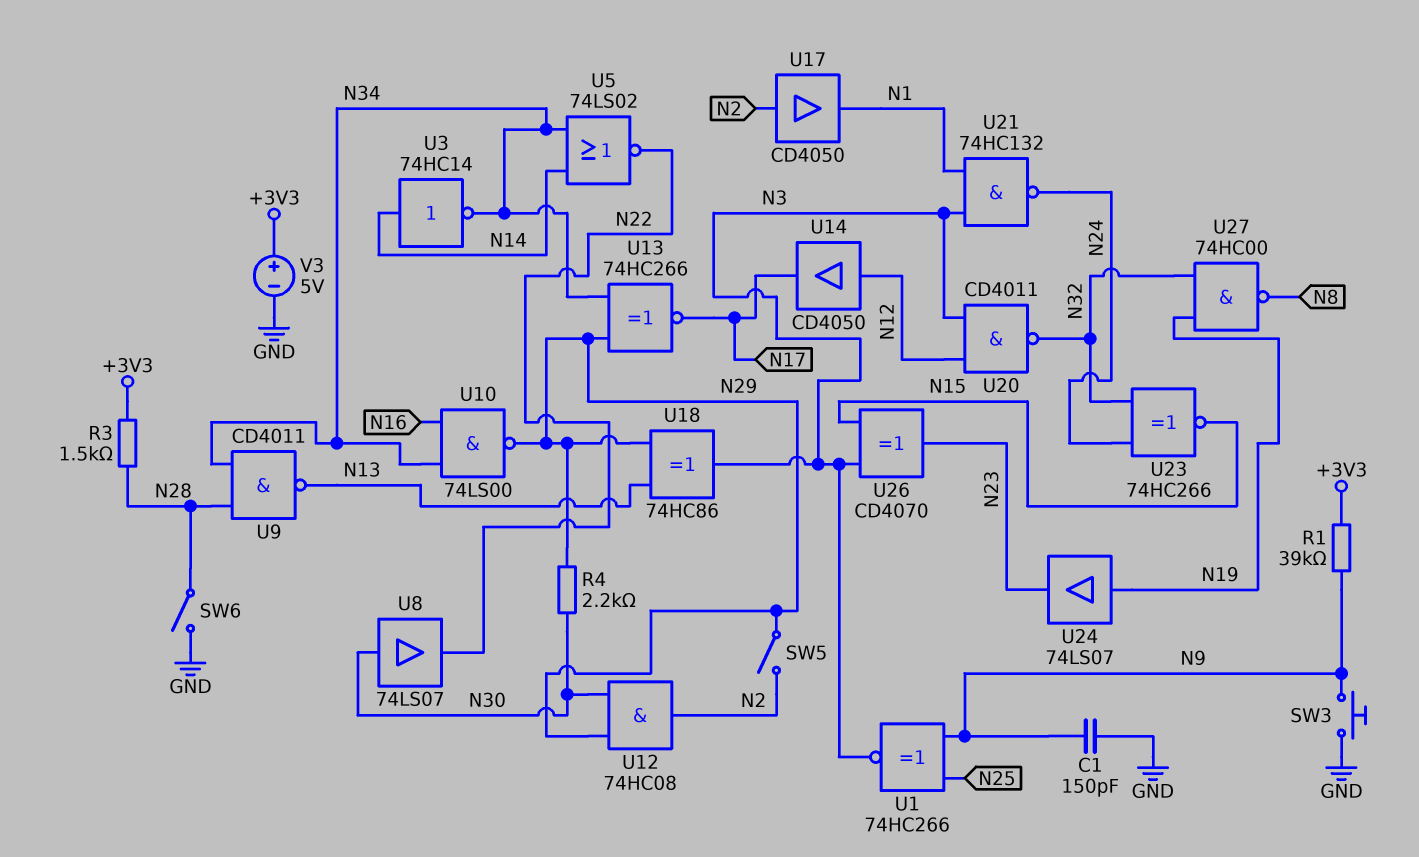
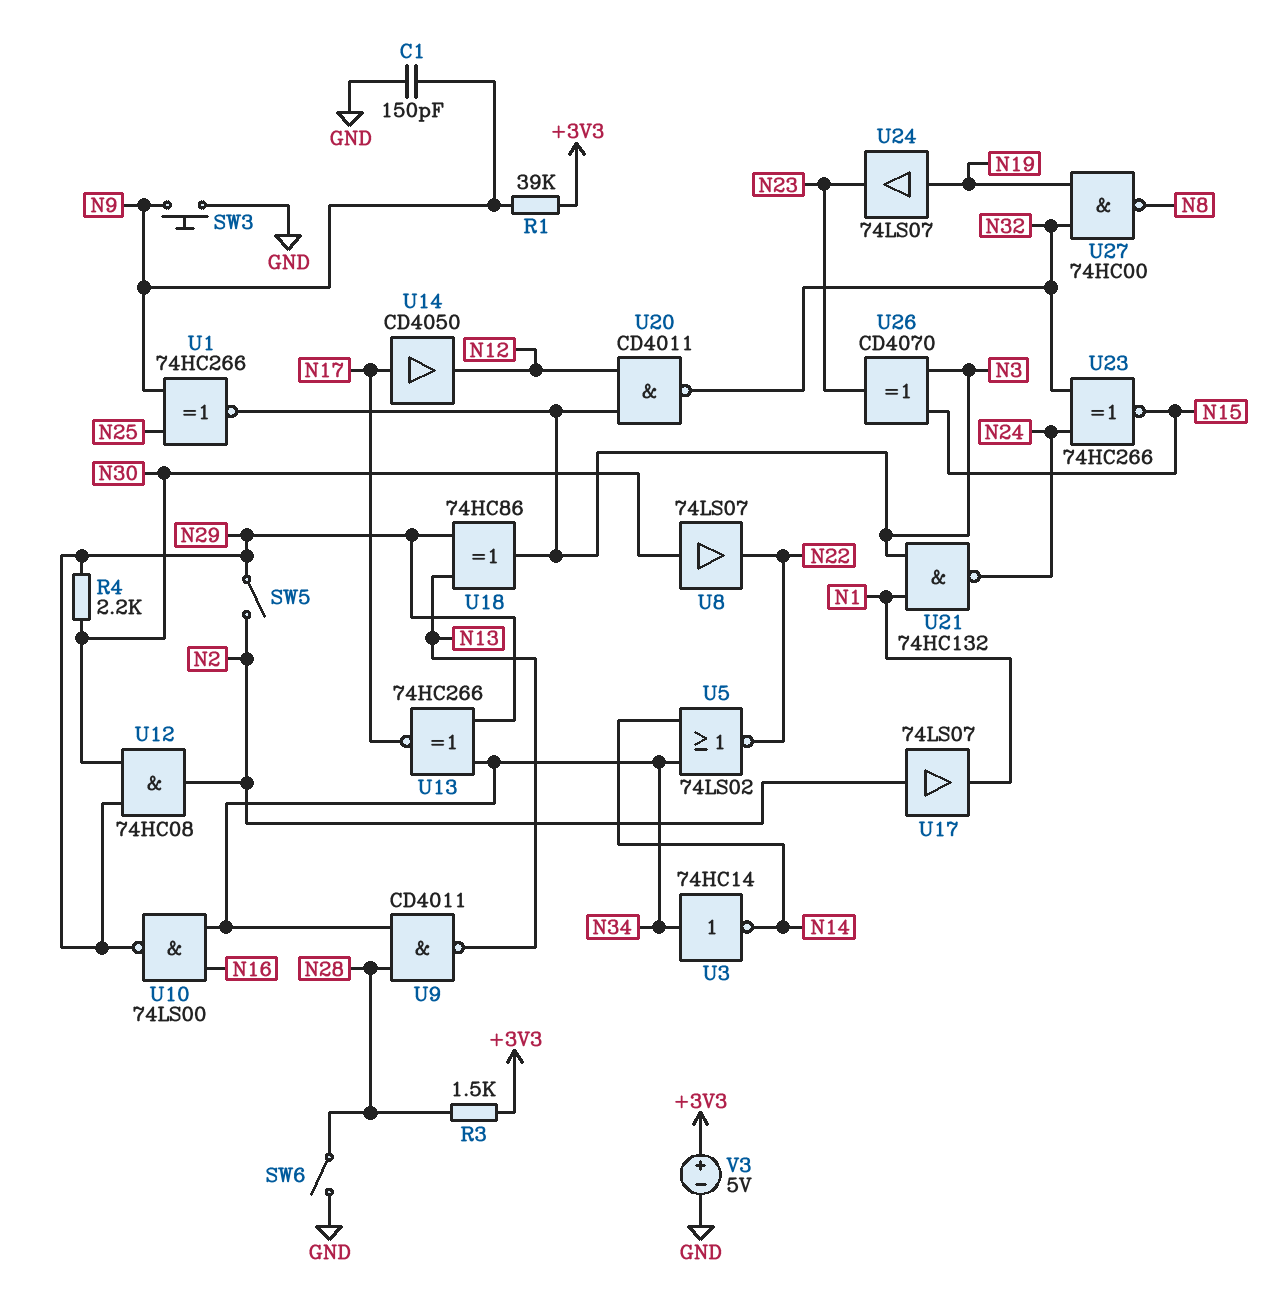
U3: NOT 74HC14 (in N14, out N34) -> NOT 74HC14 (in N34, out N14)
U14: buffer CD4050 (in N12, out N17) -> buffer CD4050 (in N17, out N12)
U17: buffer CD4050 (in N2, out N1) -> buffer 74LS07 (in N2, out N1)

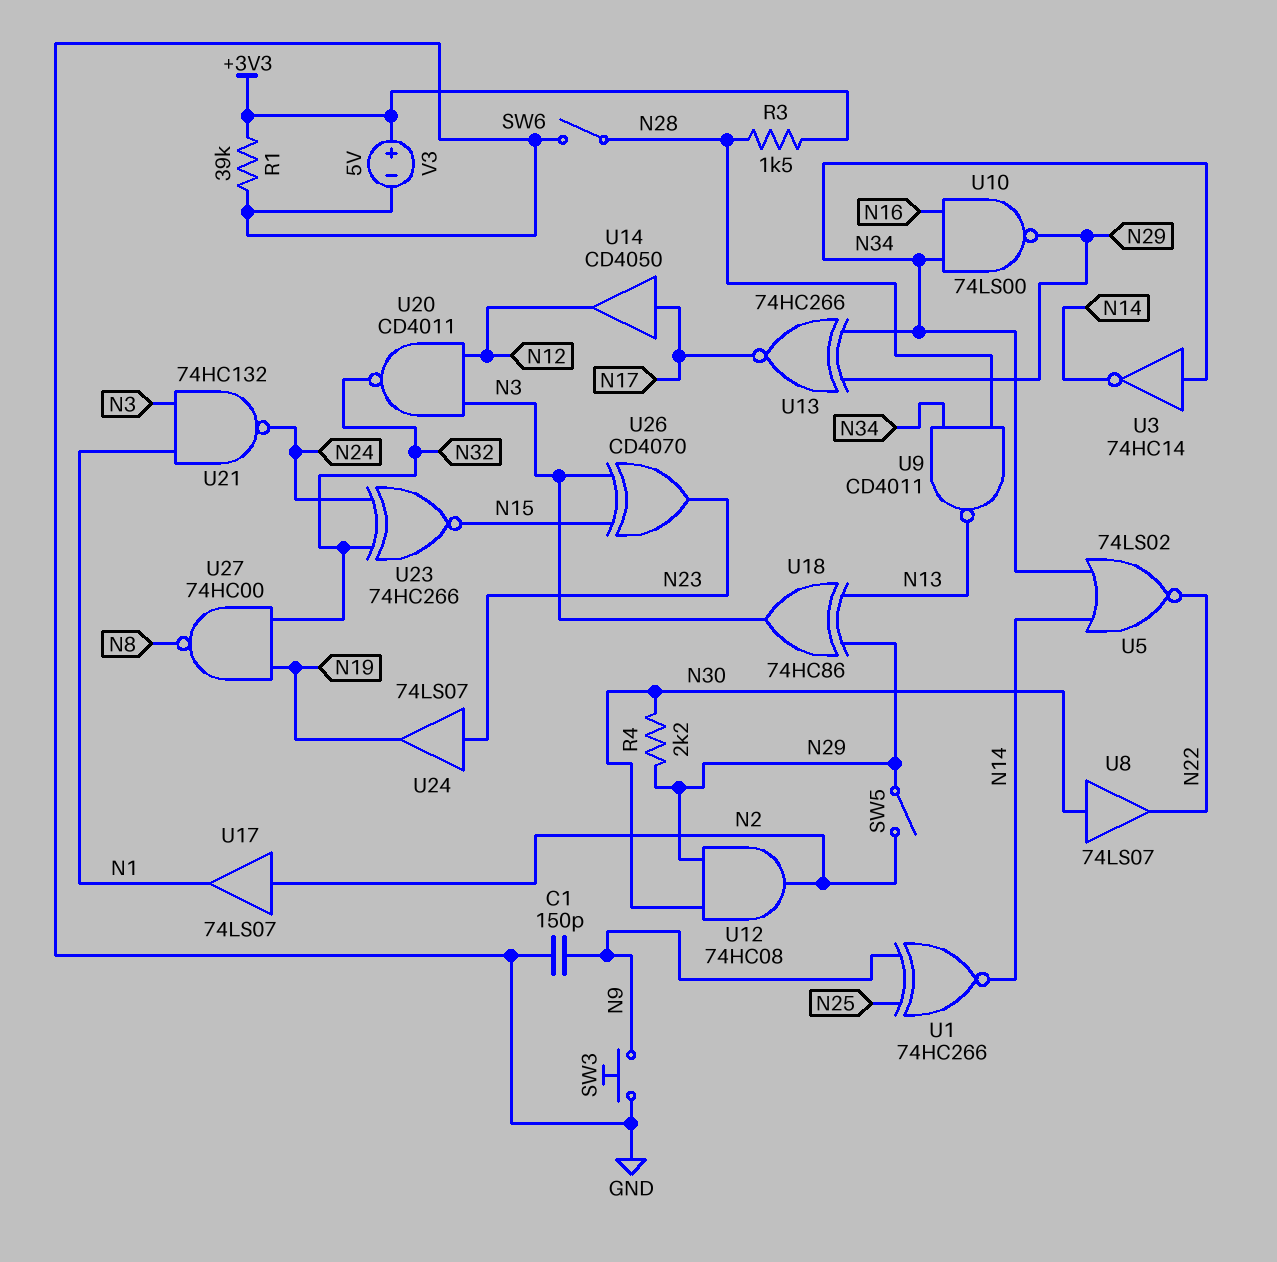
R1: 39k (+3V3, N9) -> 39k (+3V3, GND)
U1: XNOR 74HC266 (in N9, in N25, out N3) -> XNOR 74HC266 (in N9, in N25, out N14)
U24: buffer 74LS07 (in N19, out N23) -> buffer 74LS07 (in N23, out N19)

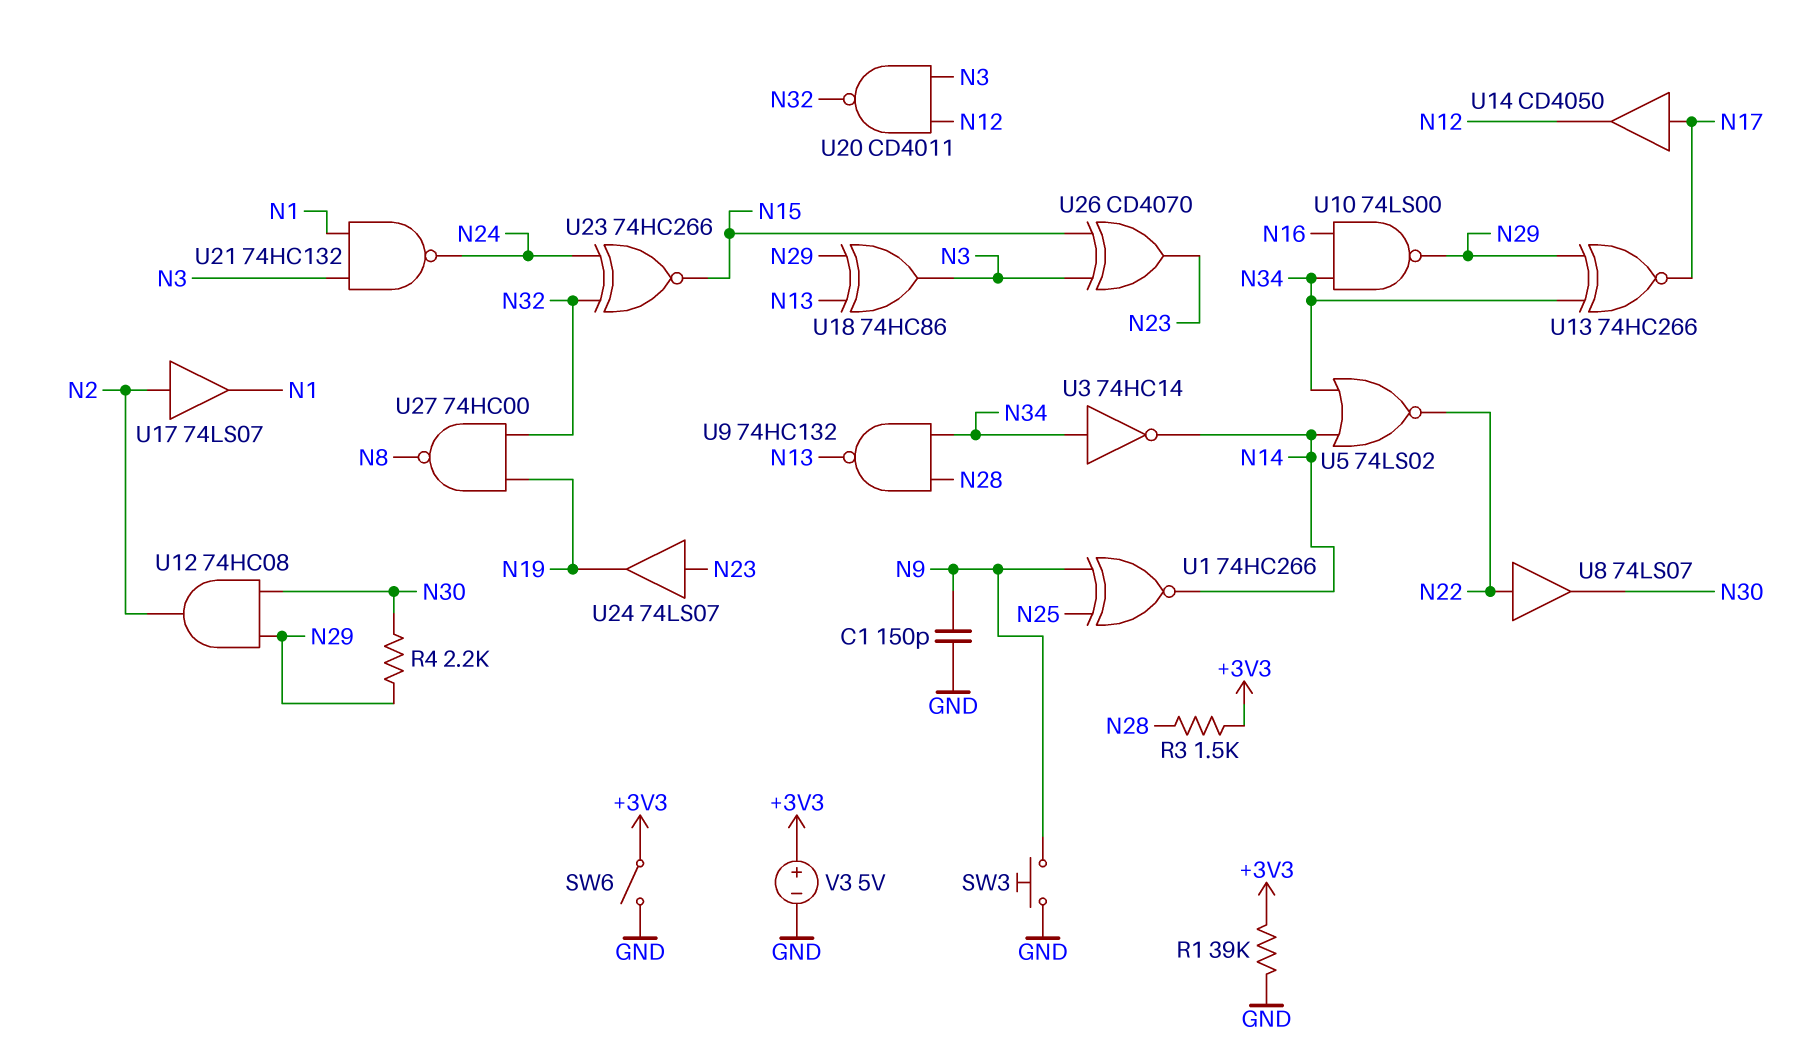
SW5: switch (N2, N29) -> none
SW6: switch (GND, N28) -> switch (+3V3, GND)
U8: buffer 74LS07 (in N30, out N22) -> buffer 74LS07 (in N22, out N30)
U9: NAND CD4011 (in N28, in N34, out N13) -> NAND 74HC132 (in N28, in N34, out N13)

